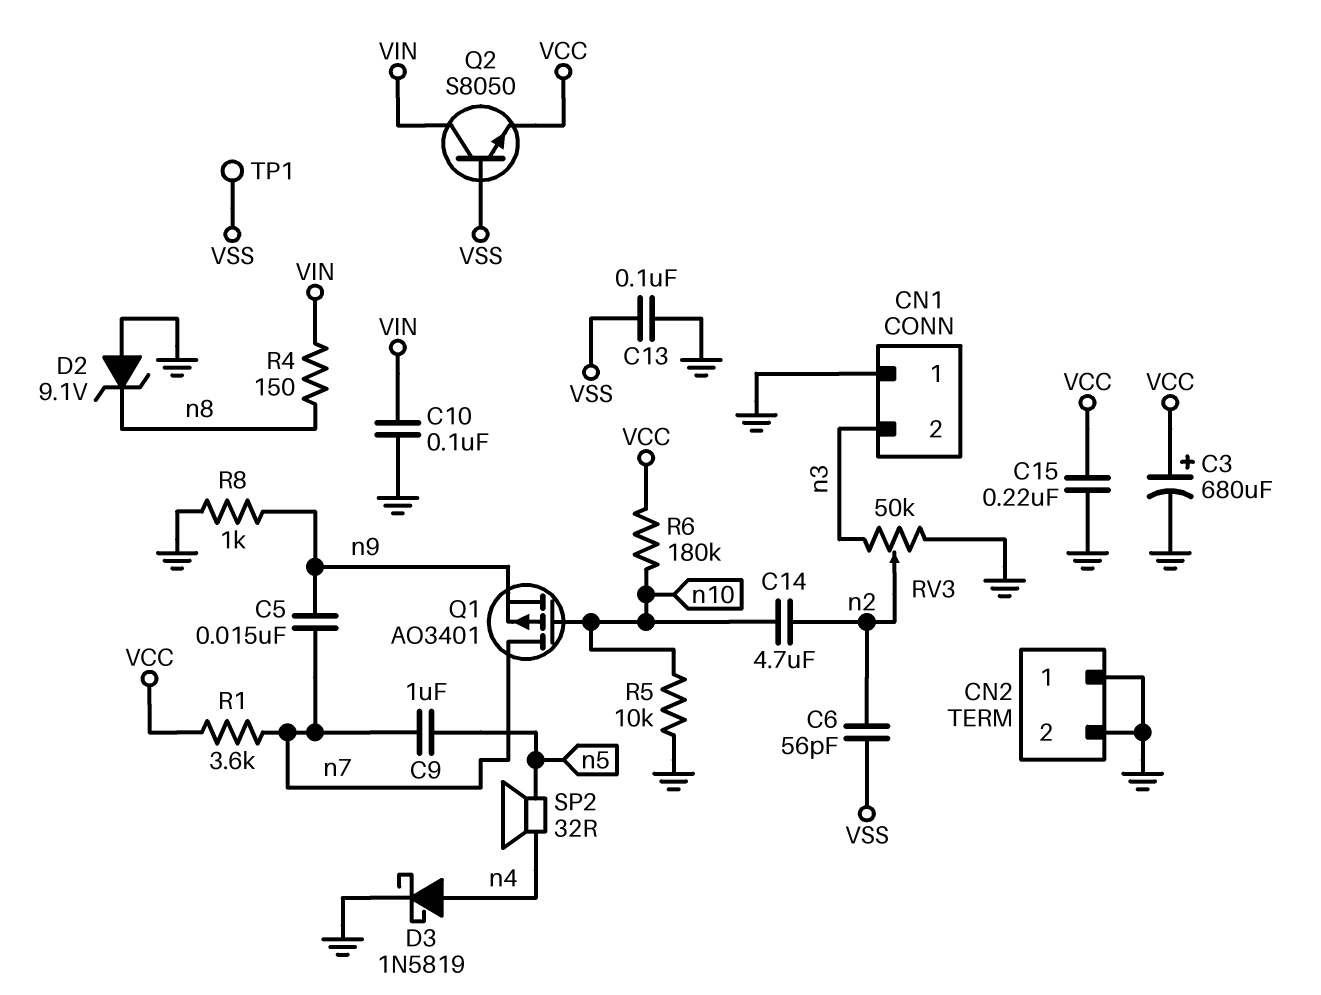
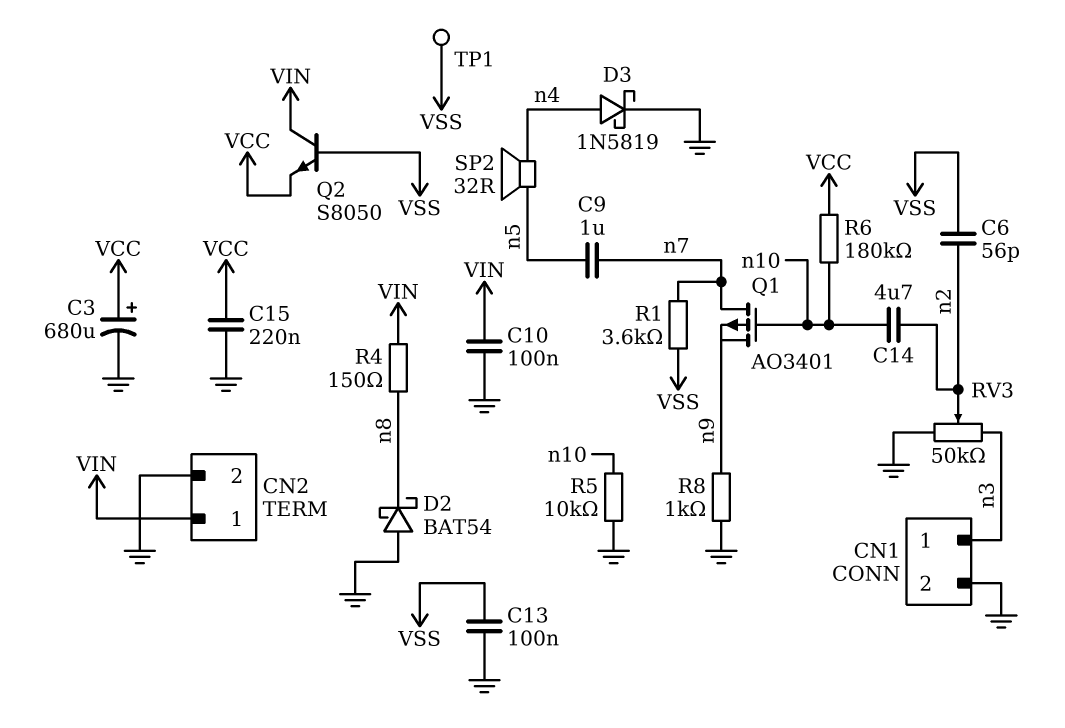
C5: 15nF (n7, n9) -> none
CN1 pin 1: GND -> n3
CN1 pin 2: n3 -> GND
CN2 pin 1: GND -> VIN
D2: zener 9.1V (A GND, K n8) -> schottky BAT54 (A GND, K n8)
R1: 3.6k (VCC, n7) -> 3.6k (VSS, n7)

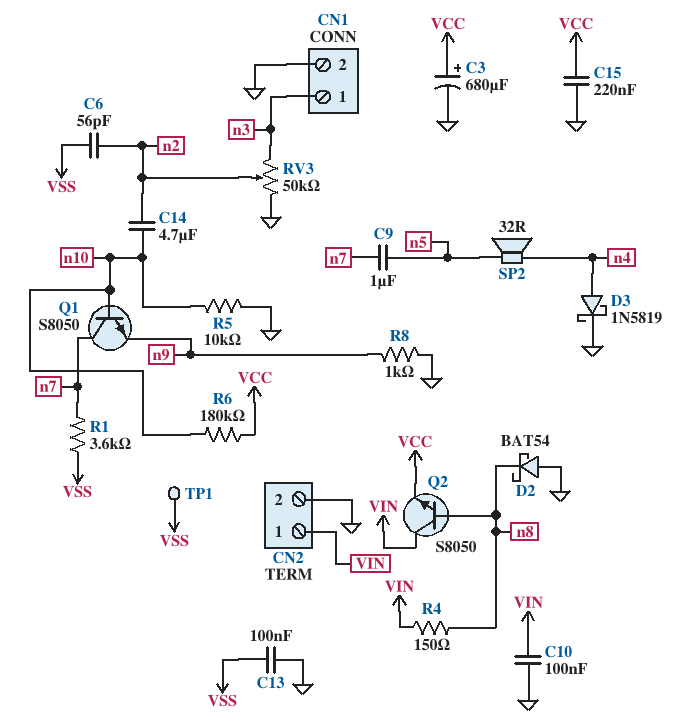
Q1: PMOS AO3401 (G n10, D n7, S n9) -> NPN S8050 (B n10, C n7, E n9)
Q2: NPN S8050 (B VSS, C VIN, E VCC) -> NPN S8050 (B n8, C VIN, E VCC)

